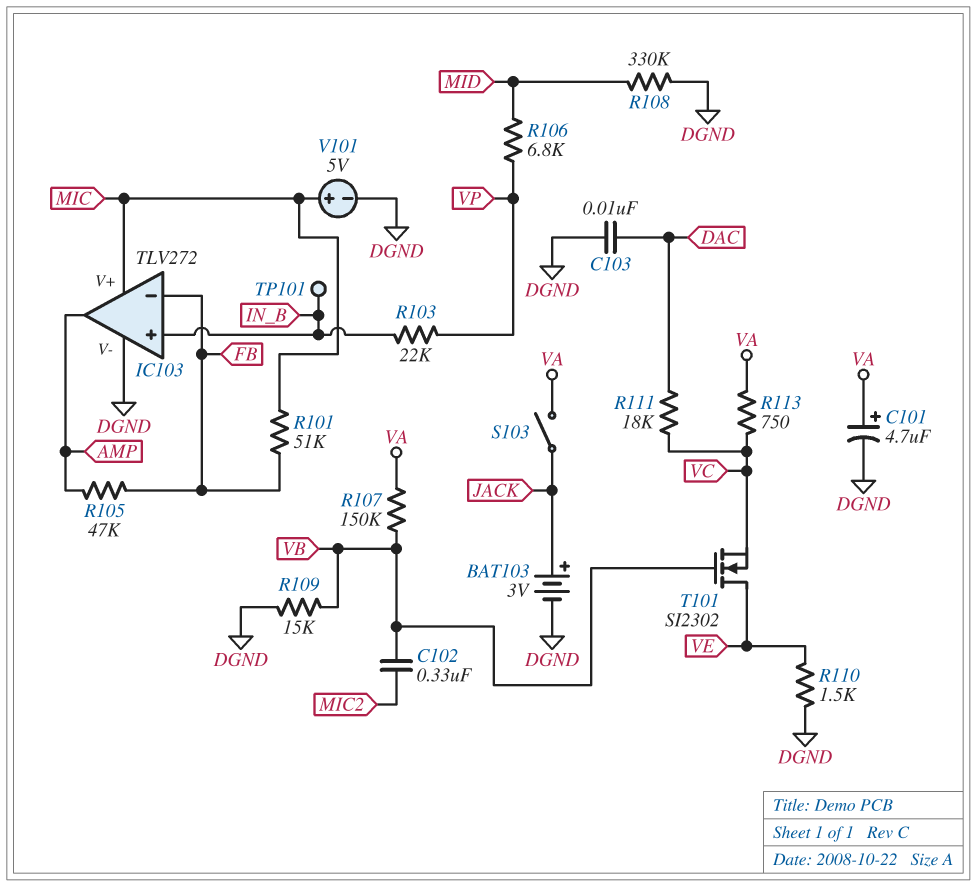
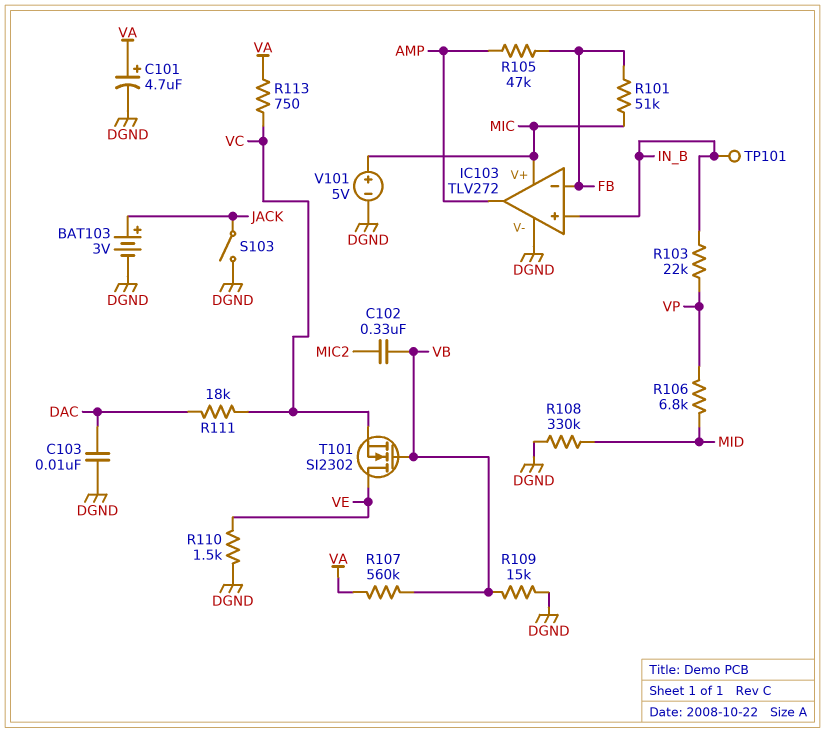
R107: 150k (VA, VB) -> 560k (VA, VB)
S103: switch (JACK, VA) -> switch (DGND, JACK)

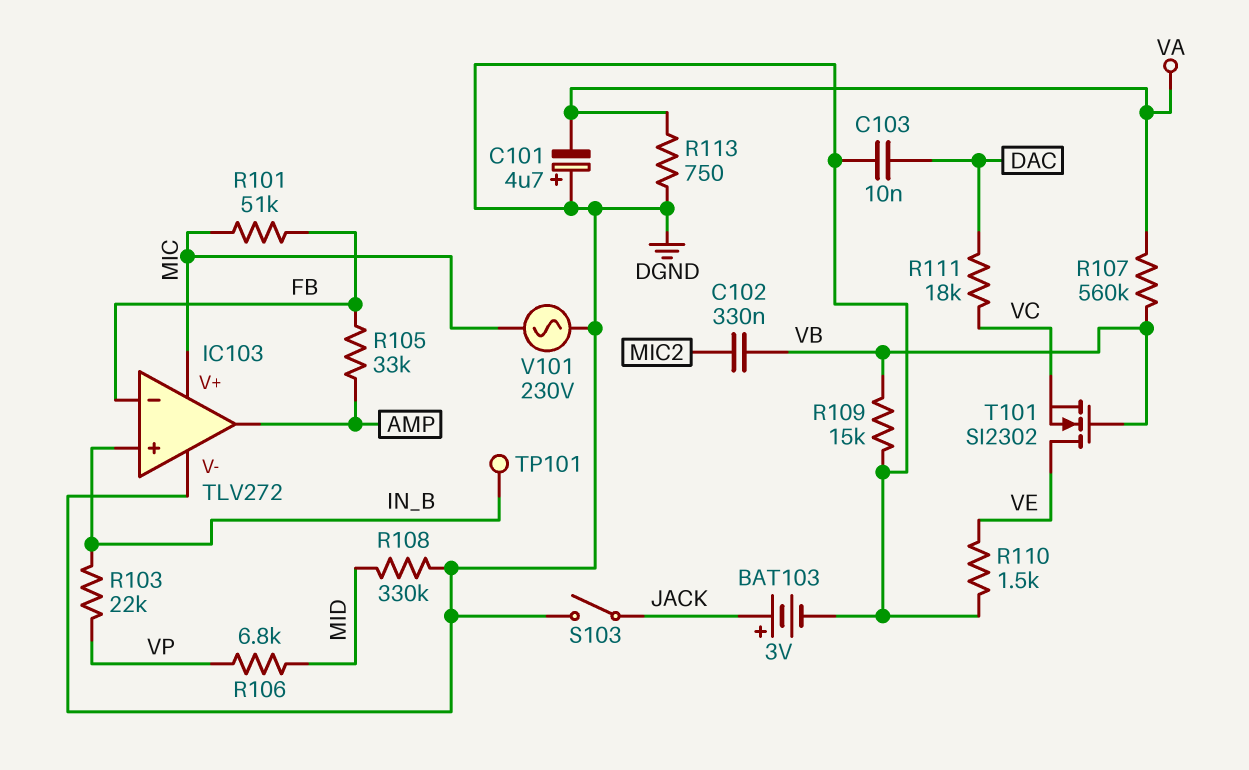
C101: 4.7uF (plus VA, minus DGND) -> 4.7uF (plus DGND, minus VA)
R105: 47k (AMP, FB) -> 33k (AMP, FB)
R113: 750 (VA, VC) -> 750 (DGND, VA)
V101: 5V (plus MIC, minus DGND) -> AC 230V (DGND, MIC)

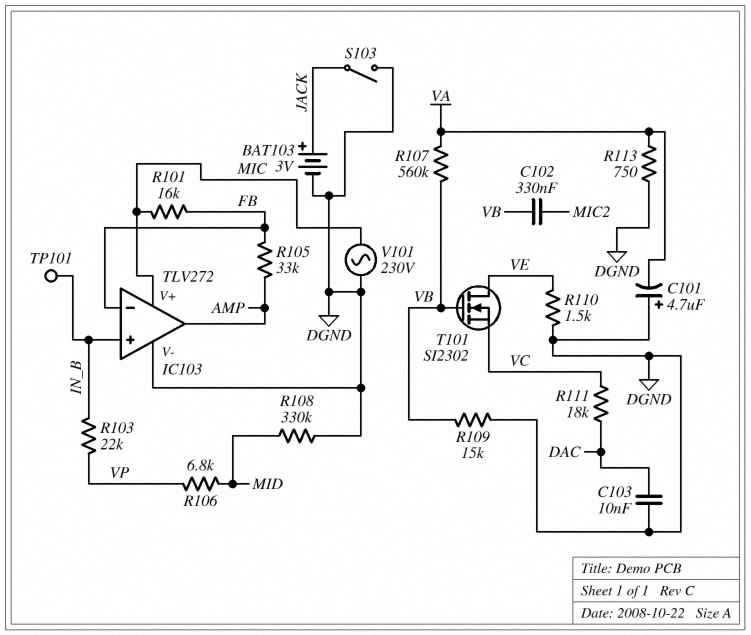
R101: 51k (FB, MIC) -> 16k (FB, MIC)

